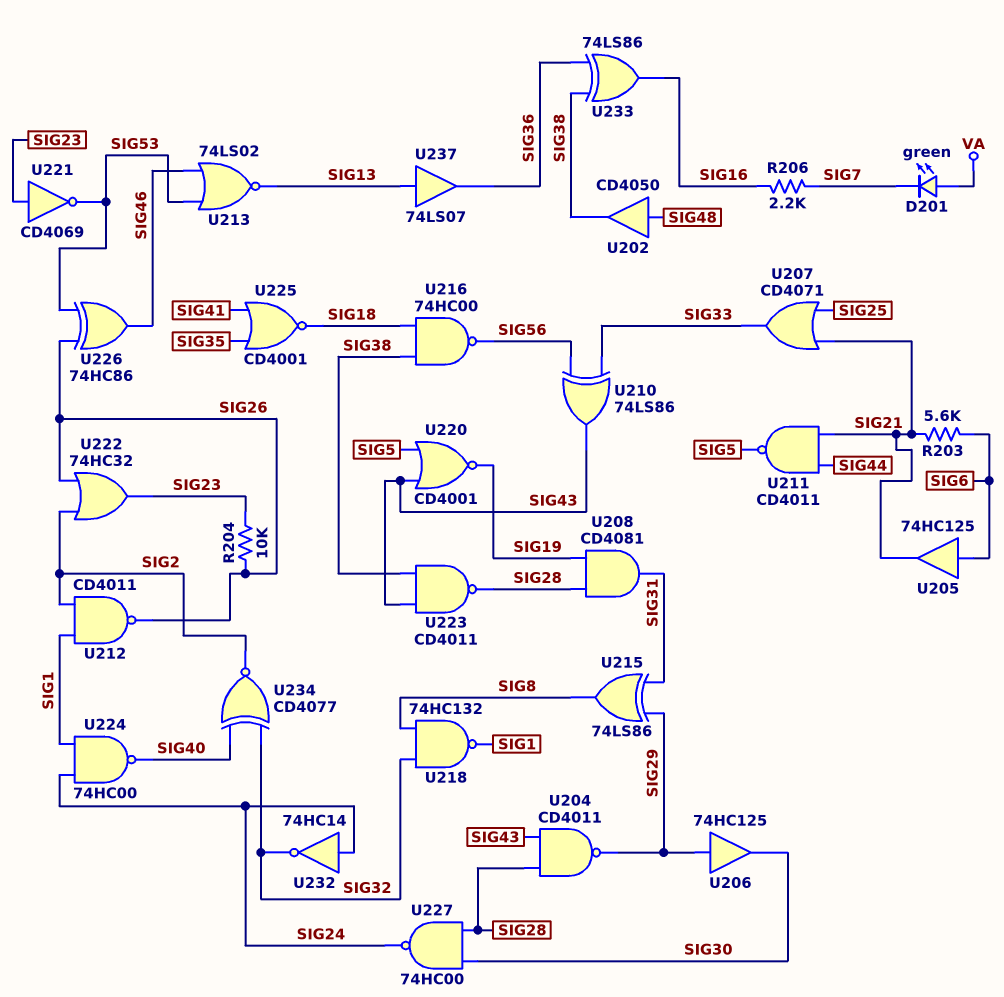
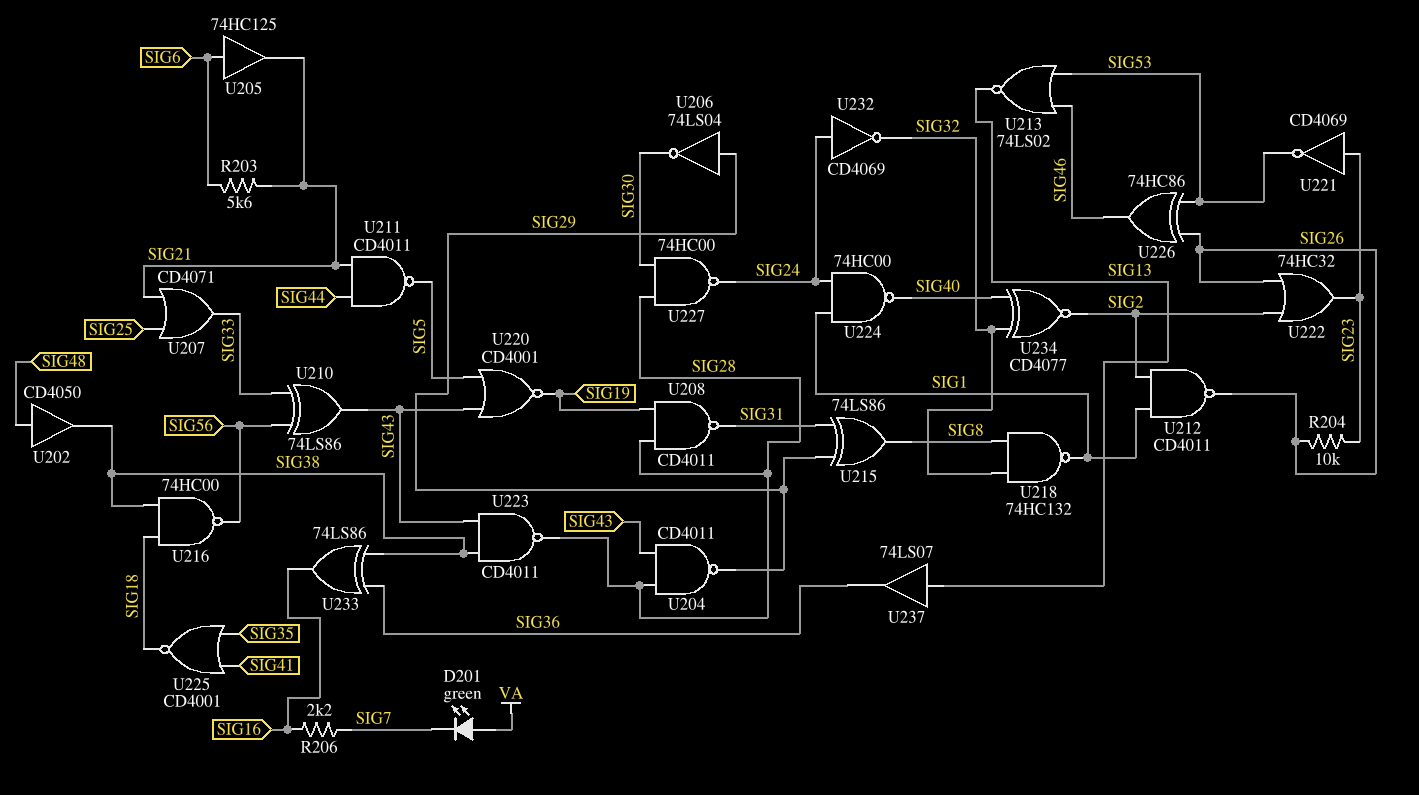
U206: buffer 74HC125 (in SIG29, out SIG30) -> NOT 74LS04 (in SIG29, out SIG30)
U208: AND CD4081 (in SIG19, in SIG28, out SIG31) -> NAND CD4011 (in SIG19, in SIG28, out SIG31)
U232: NOT 74HC14 (in SIG24, out SIG32) -> NOT CD4069 (in SIG24, out SIG32)

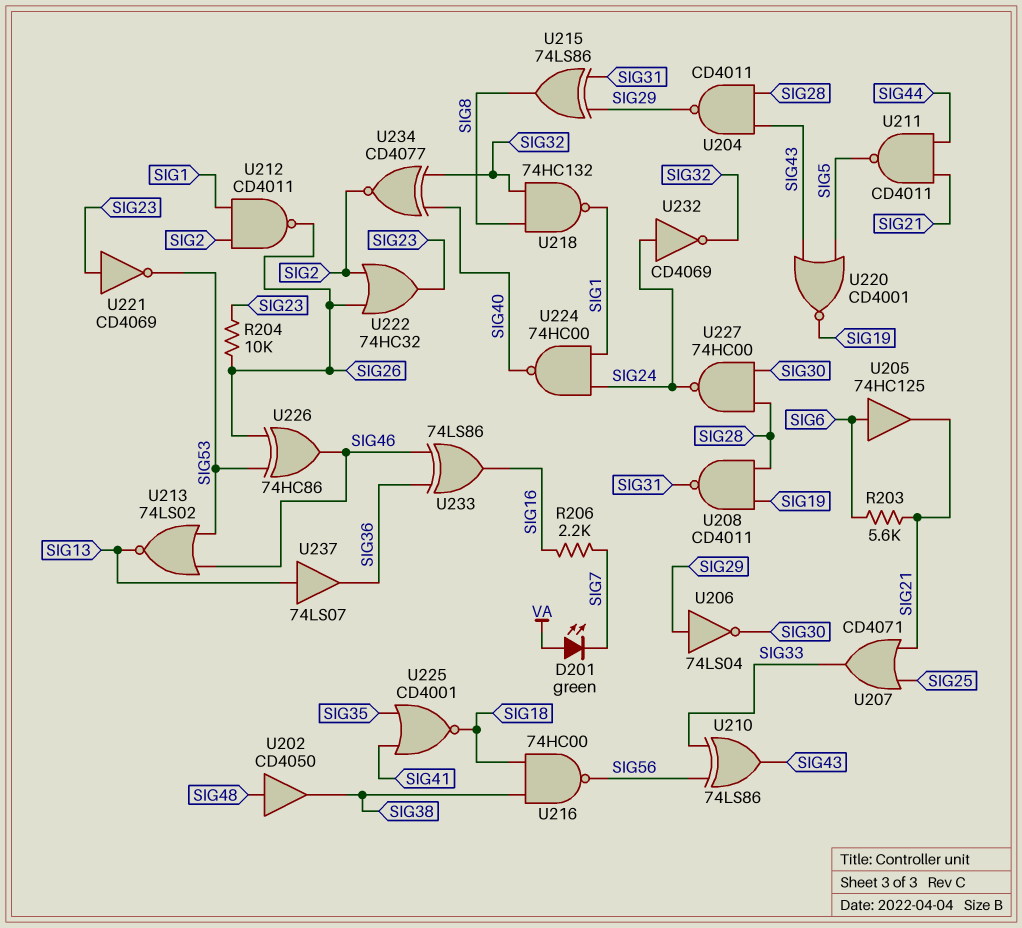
U223: NAND CD4011 (in SIG38, in SIG43, out SIG28) -> none
U233: XOR 74LS86 (in SIG36, in SIG38, out SIG16) -> XOR 74LS86 (in SIG36, in SIG46, out SIG16)

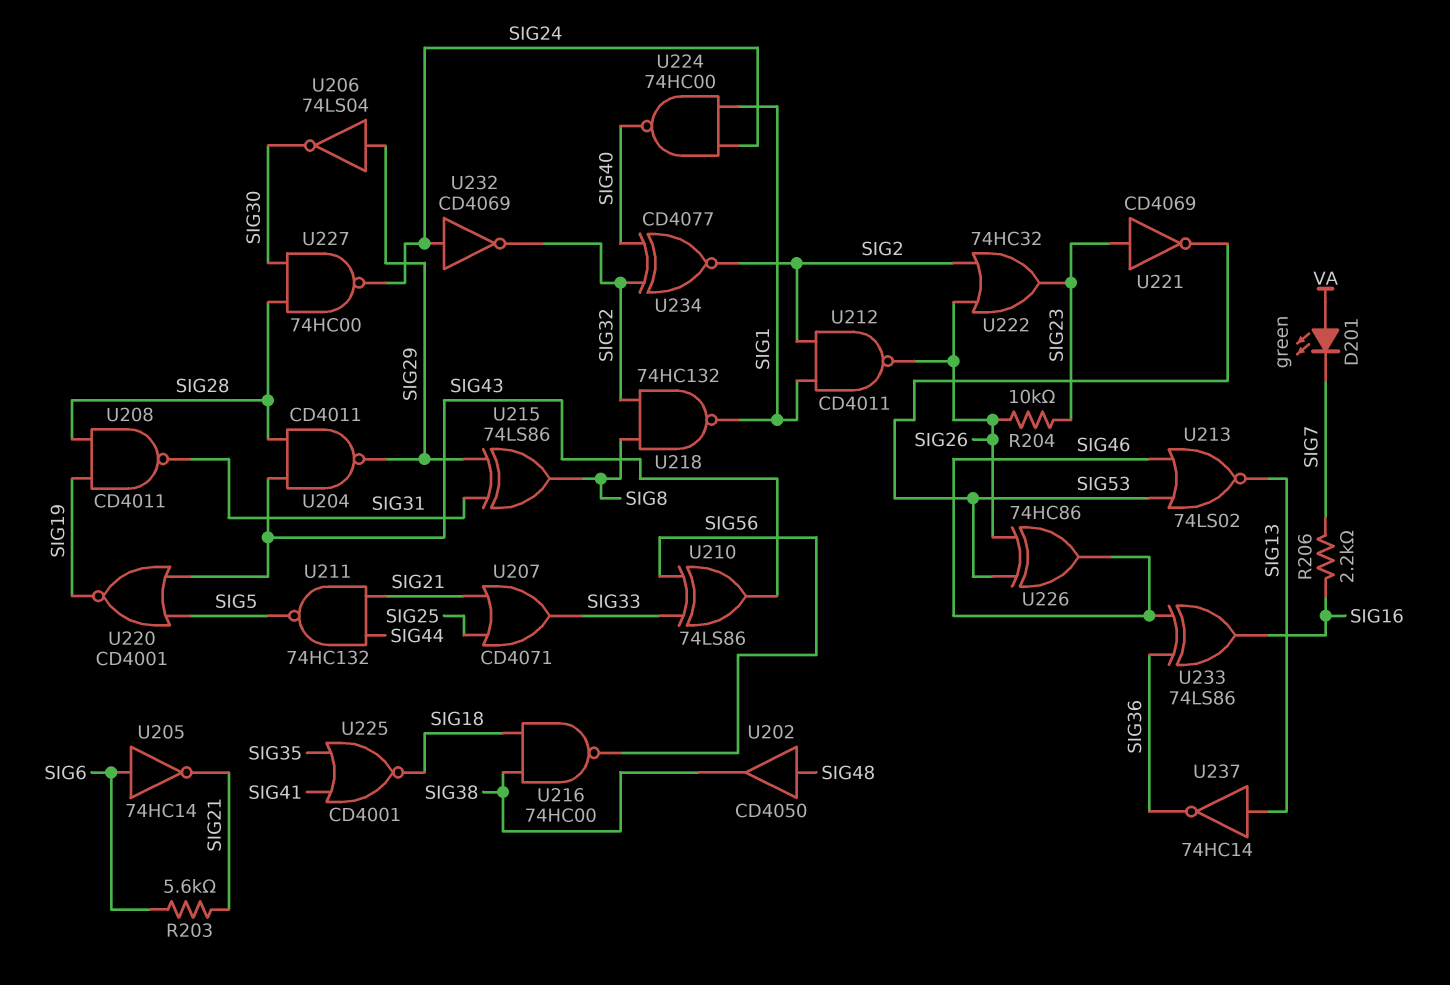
U205: buffer 74HC125 (in SIG6, out SIG21) -> NOT 74HC14 (in SIG6, out SIG21)
U211: NAND CD4011 (in SIG21, in SIG44, out SIG5) -> NAND 74HC132 (in SIG21, in SIG44, out SIG5)
U237: buffer 74LS07 (in SIG13, out SIG36) -> NOT 74HC14 (in SIG13, out SIG36)

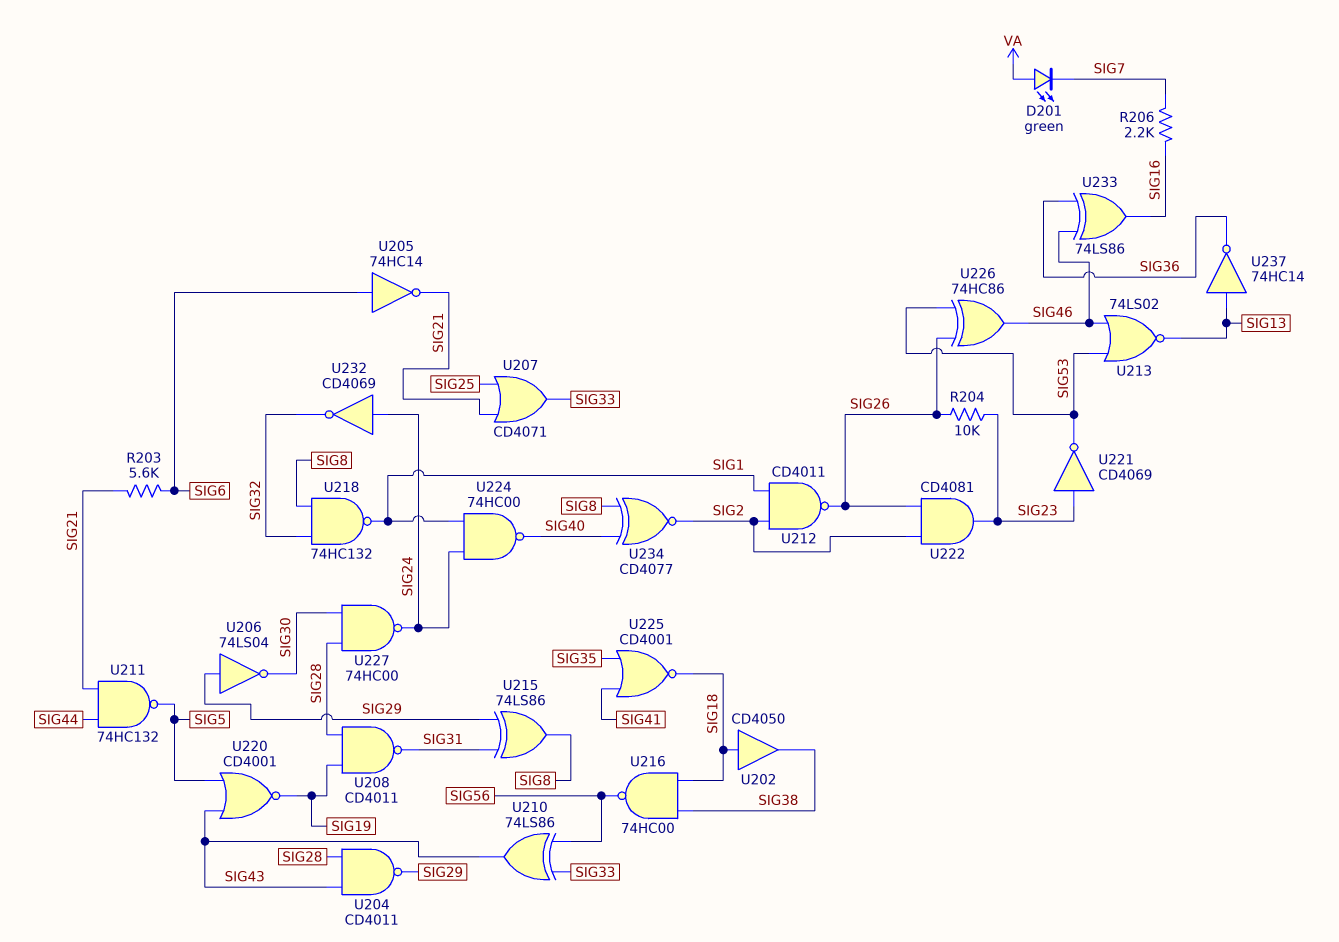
U202: buffer CD4050 (in SIG48, out SIG38) -> buffer CD4050 (in SIG18, out SIG38)
U222: OR 74HC32 (in SIG2, in SIG26, out SIG23) -> AND CD4081 (in SIG2, in SIG26, out SIG23)
U234: XNOR CD4077 (in SIG32, in SIG40, out SIG2) -> XNOR CD4077 (in SIG8, in SIG40, out SIG2)

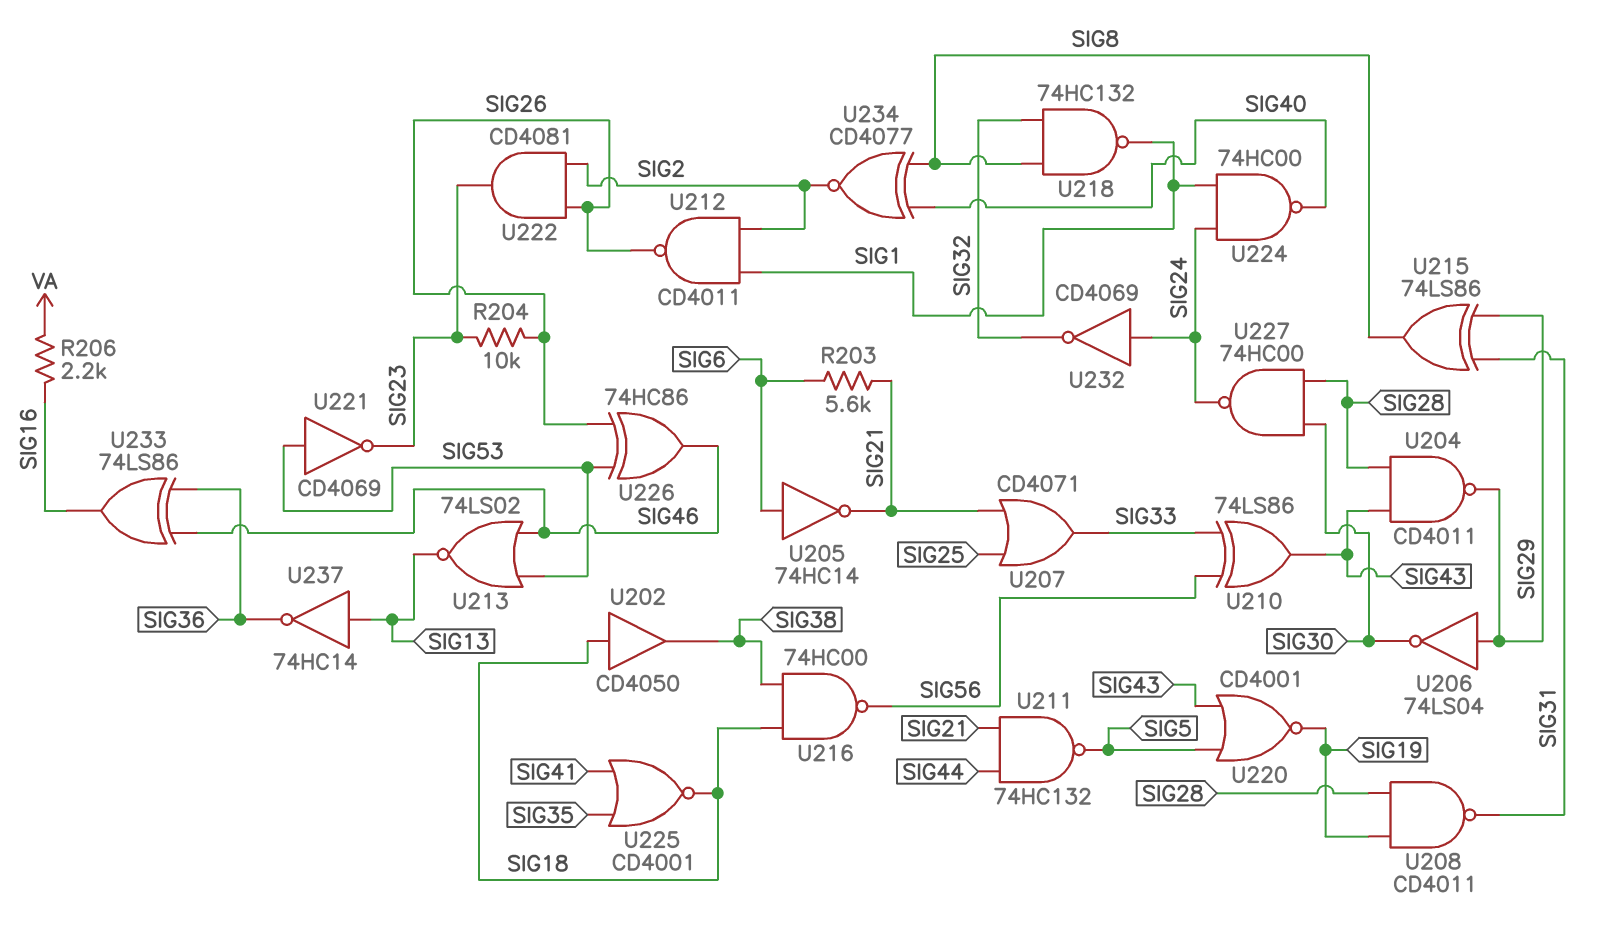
D201: LED green (A VA, K SIG7) -> none
R206: 2.2k (SIG7, SIG16) -> 2.2k (SIG16, VA)
U221: NOT CD4069 (in SIG23, out SIG53) -> NOT CD4069 (in SIG53, out SIG23)

